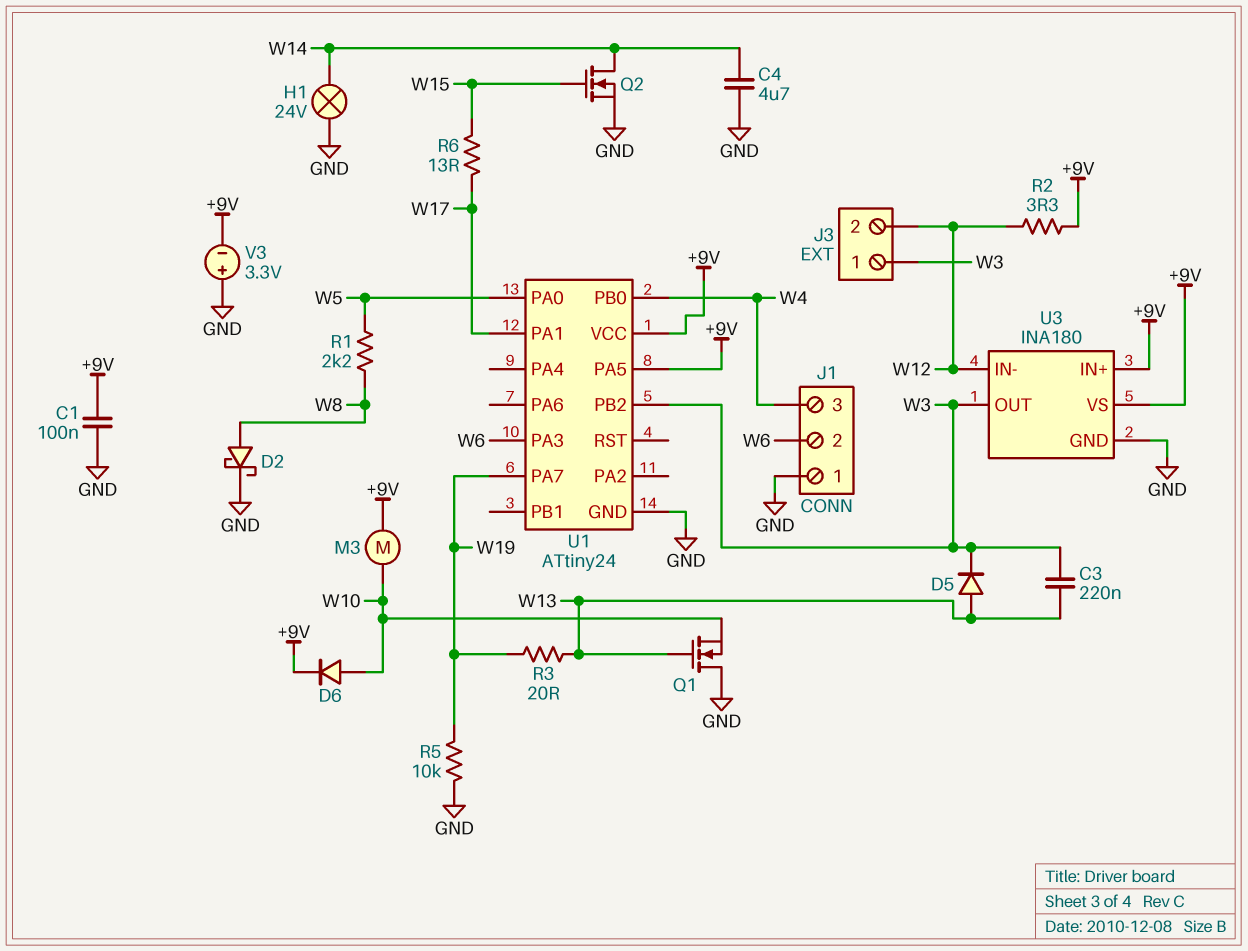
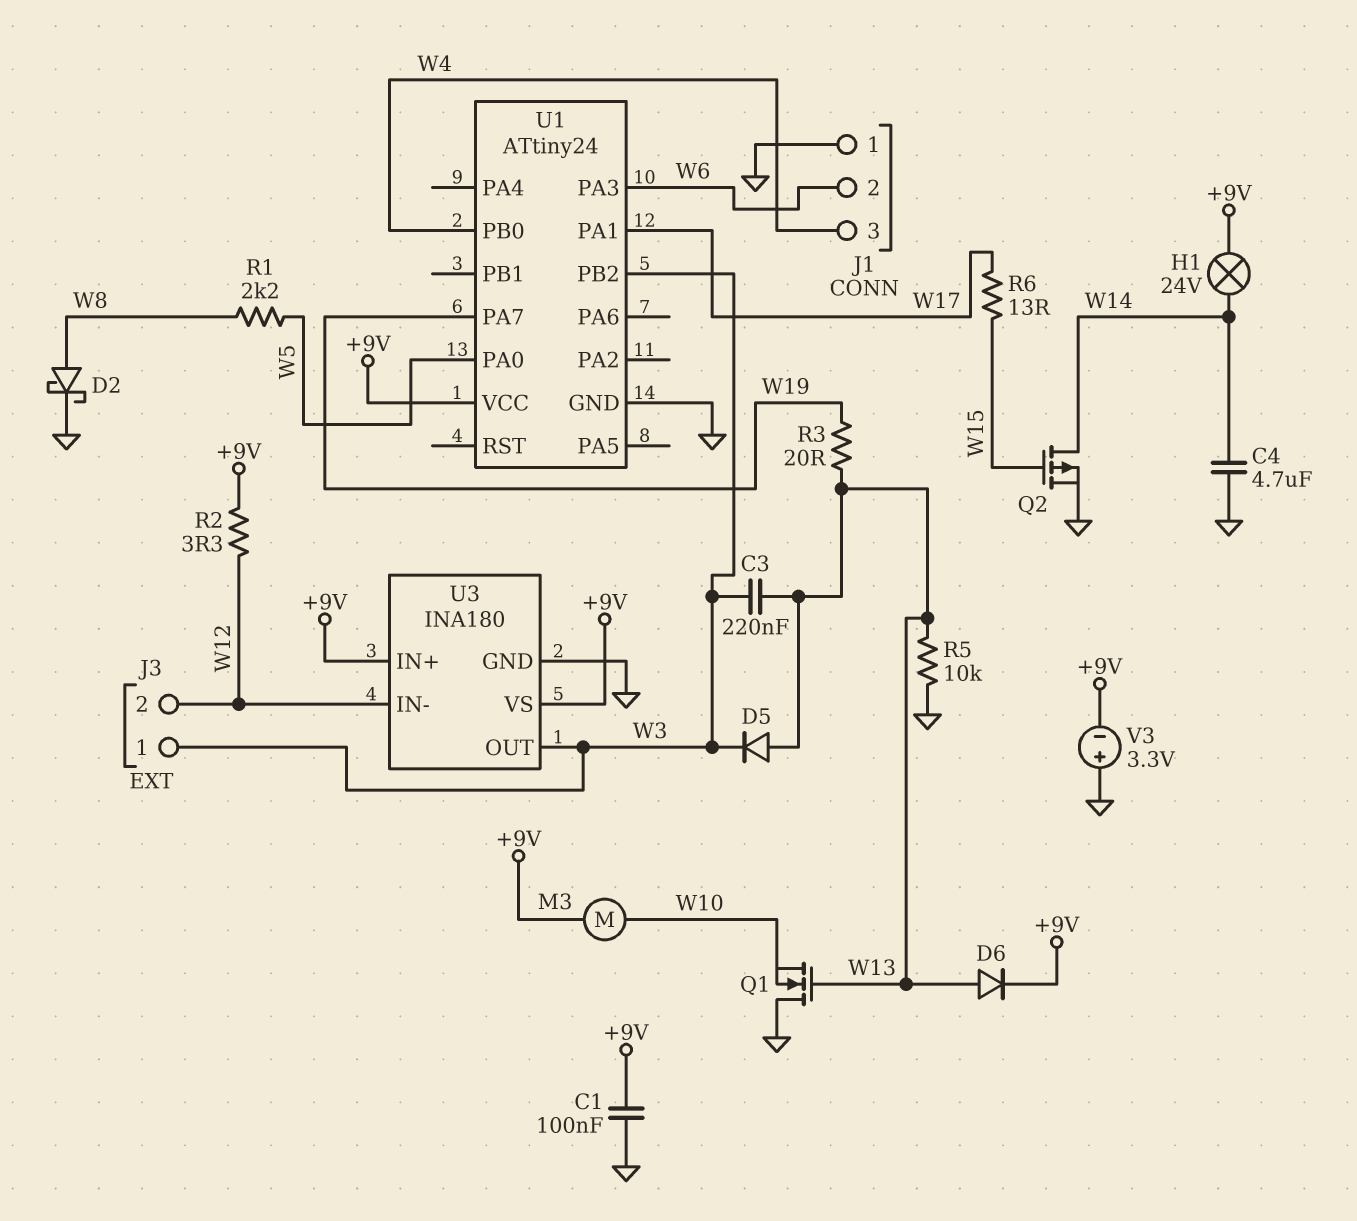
D6: diode (A W10, K +9V) -> diode (A W13, K +9V)
H1: lamp 24V (GND, W14) -> lamp 24V (+9V, W14)
Q2: NMOS (G W15, D W14, S GND) -> PMOS (G W15, D W14, S GND)
R5: 10k (GND, W19) -> 10k (GND, W13)
U1 pin PA5: +9V -> none

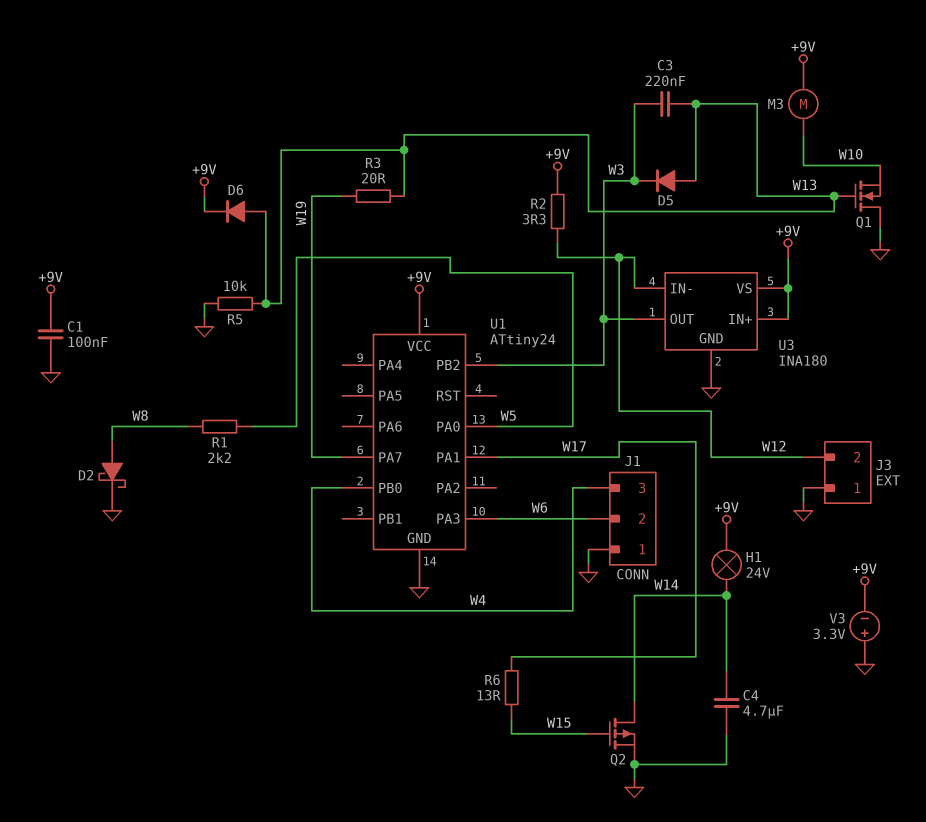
J3 pin 1: W3 -> GND

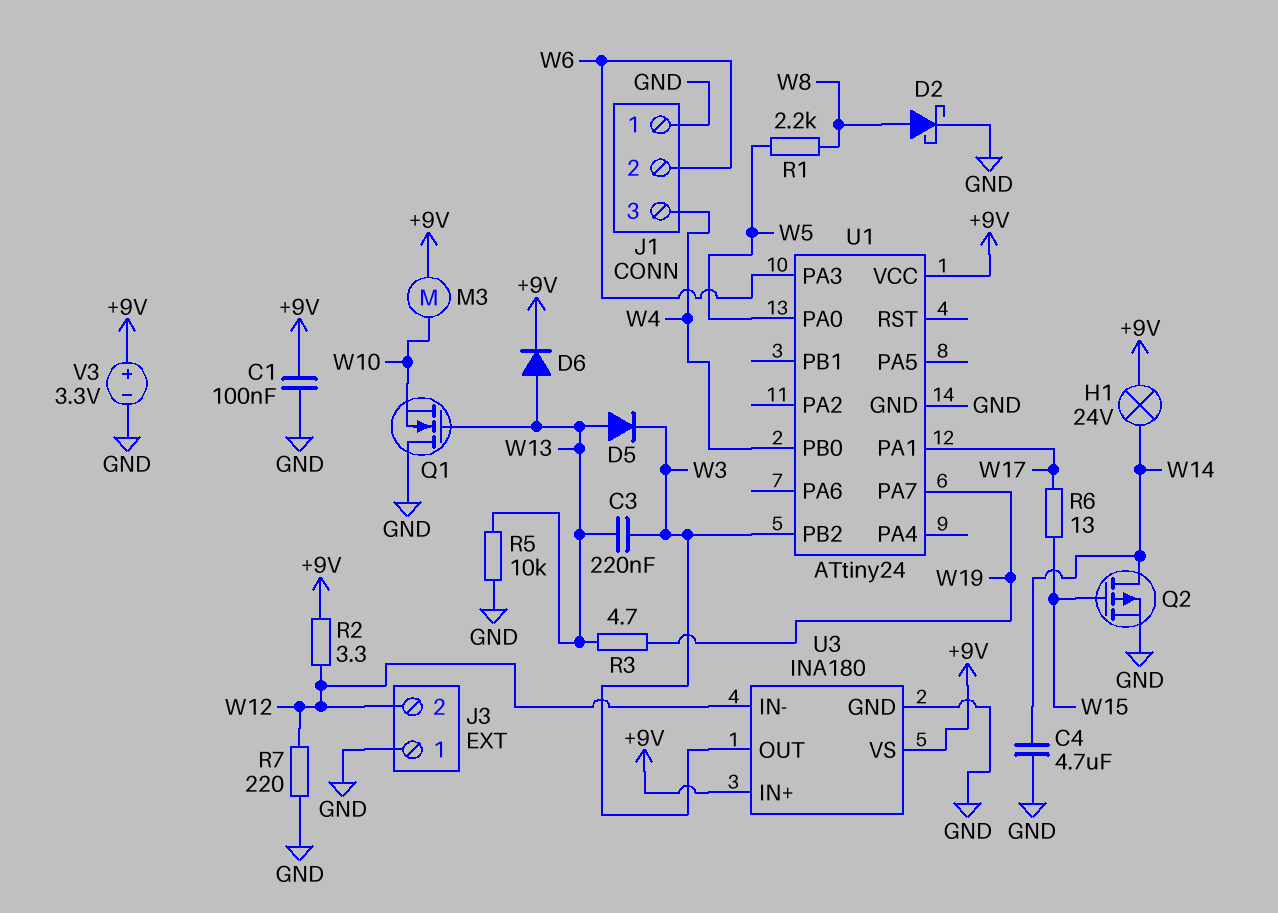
R3: 20 (W13, W19) -> 4.7 (W13, W19)
R7: none -> 220 (GND, W12)
V3: 3.3V (plus GND, minus +9V) -> 3.3V (plus +9V, minus GND)

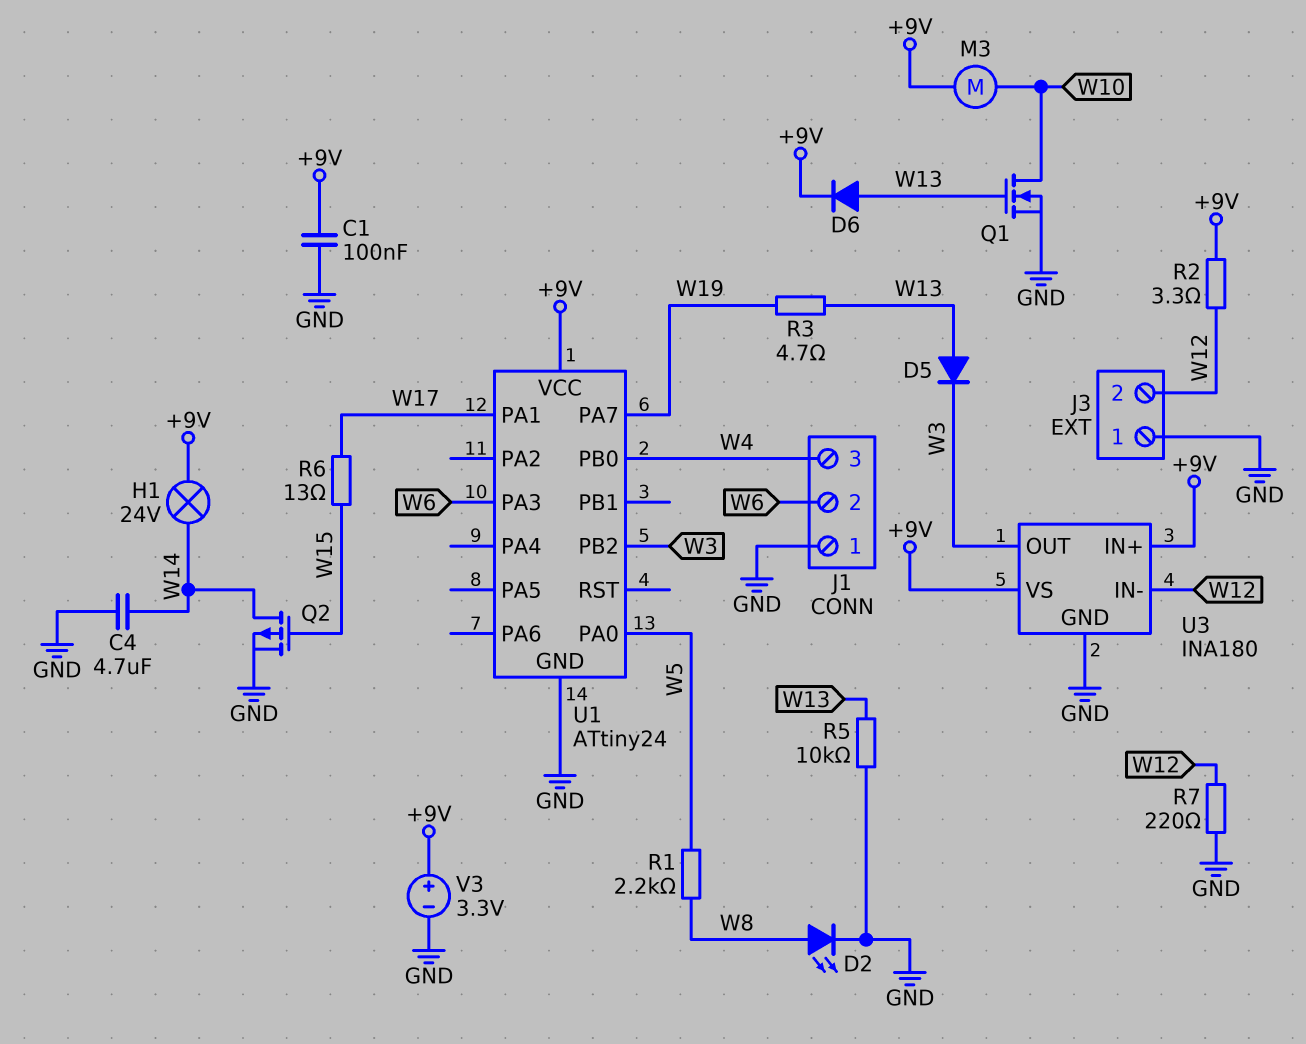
C3: 220nF (W3, W13) -> none
D2: schottky (A W8, K GND) -> LED (A W8, K GND)
Q1: NMOS (G W13, D GND, S W10) -> NMOS (G W13, D W10, S GND)

